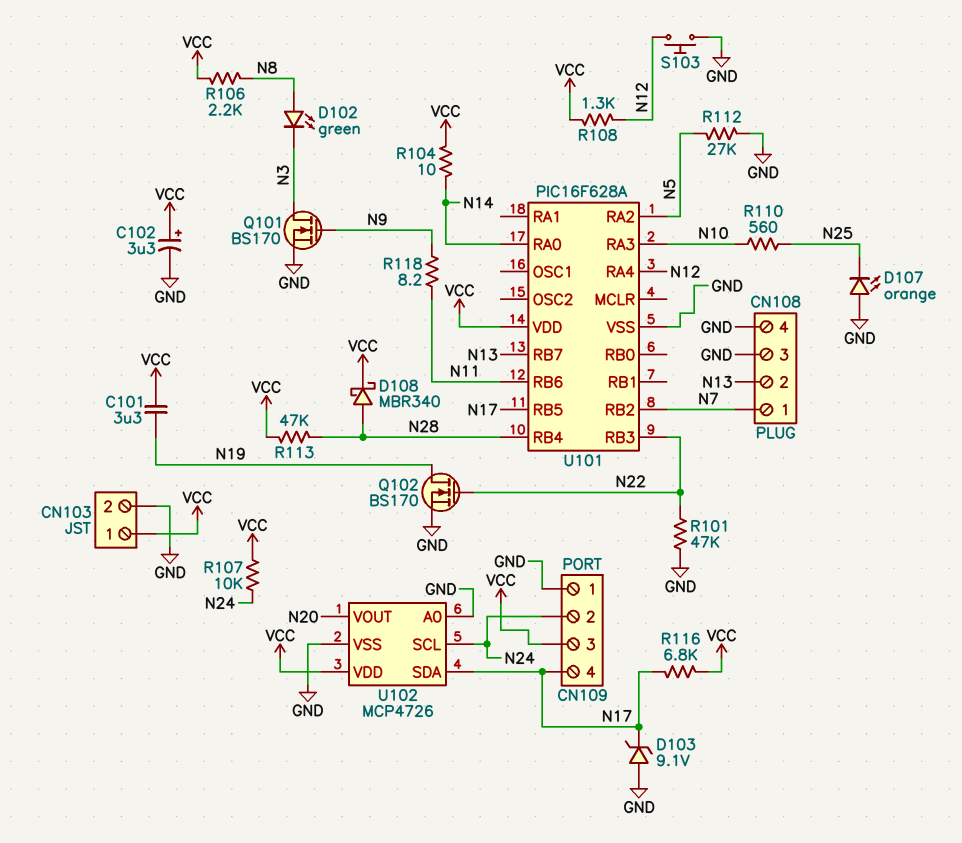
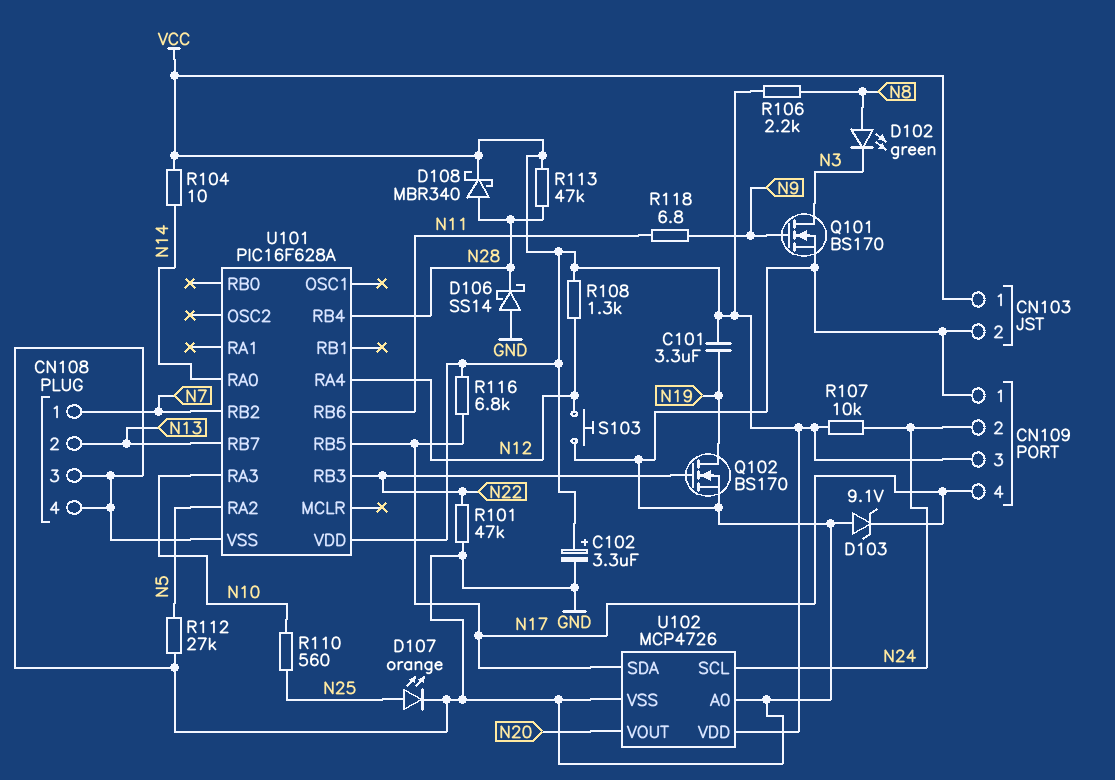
D106: none -> schottky SS14 (A GND, K N28)
D107: LED orange (A GND, K N25) -> LED orange (A N25, K GND)
R118: 8.2 (N9, N11) -> 6.8 (N9, N11)

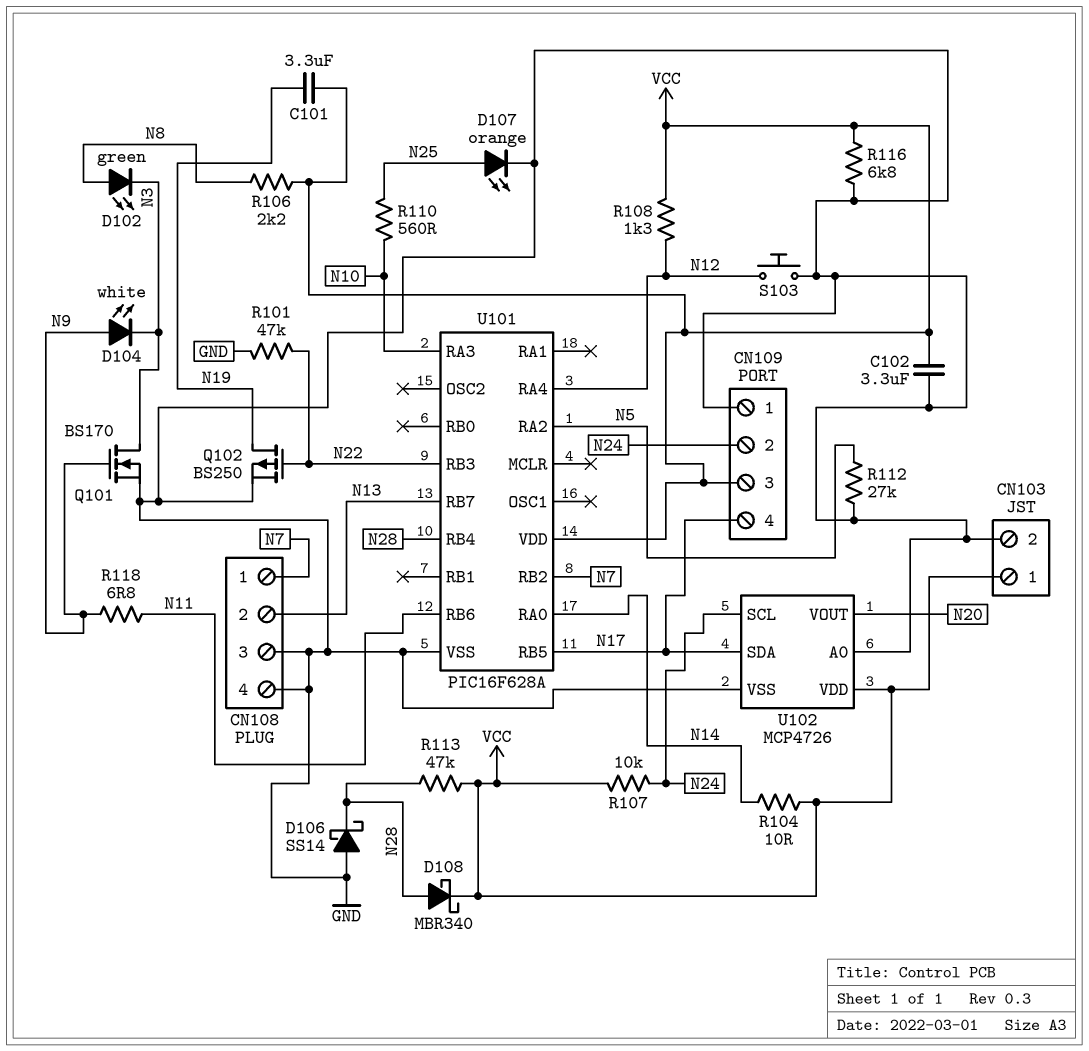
C102: 3.3uF (plus VCC, minus GND) -> 3.3uF (GND, VCC)
D103: zener 9.1V (A GND, K N17) -> none
D104: none -> LED white (A N9, K N3)
Q102: NMOS BS170 (G N22, D N19, S GND) -> PMOS BS250 (G N22, D N19, S GND)
R116: 6.8k (N17, VCC) -> 6.8k (GND, VCC)

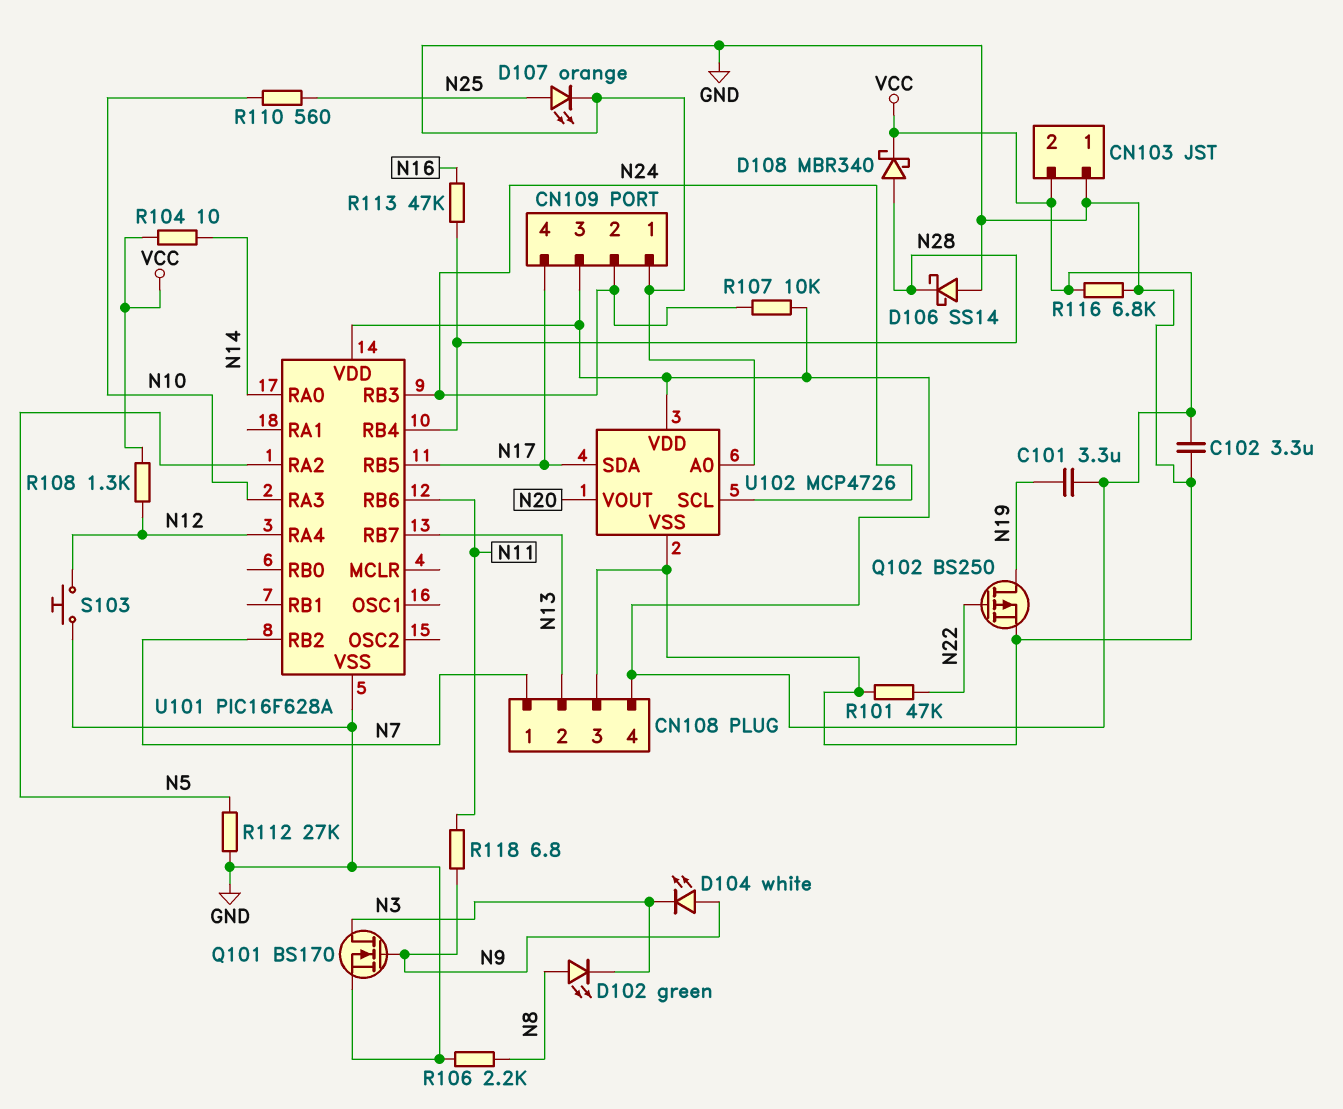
CN103 pin 1: VCC -> GND
CN103 pin 2: GND -> VCC
CN108 pin 4: GND -> VCC
R106: 2.2k (N8, VCC) -> 2.2k (GND, N8)
R113: 47k (N28, VCC) -> 47k (N16, N28)
U101 pin RB3: N22 -> N24

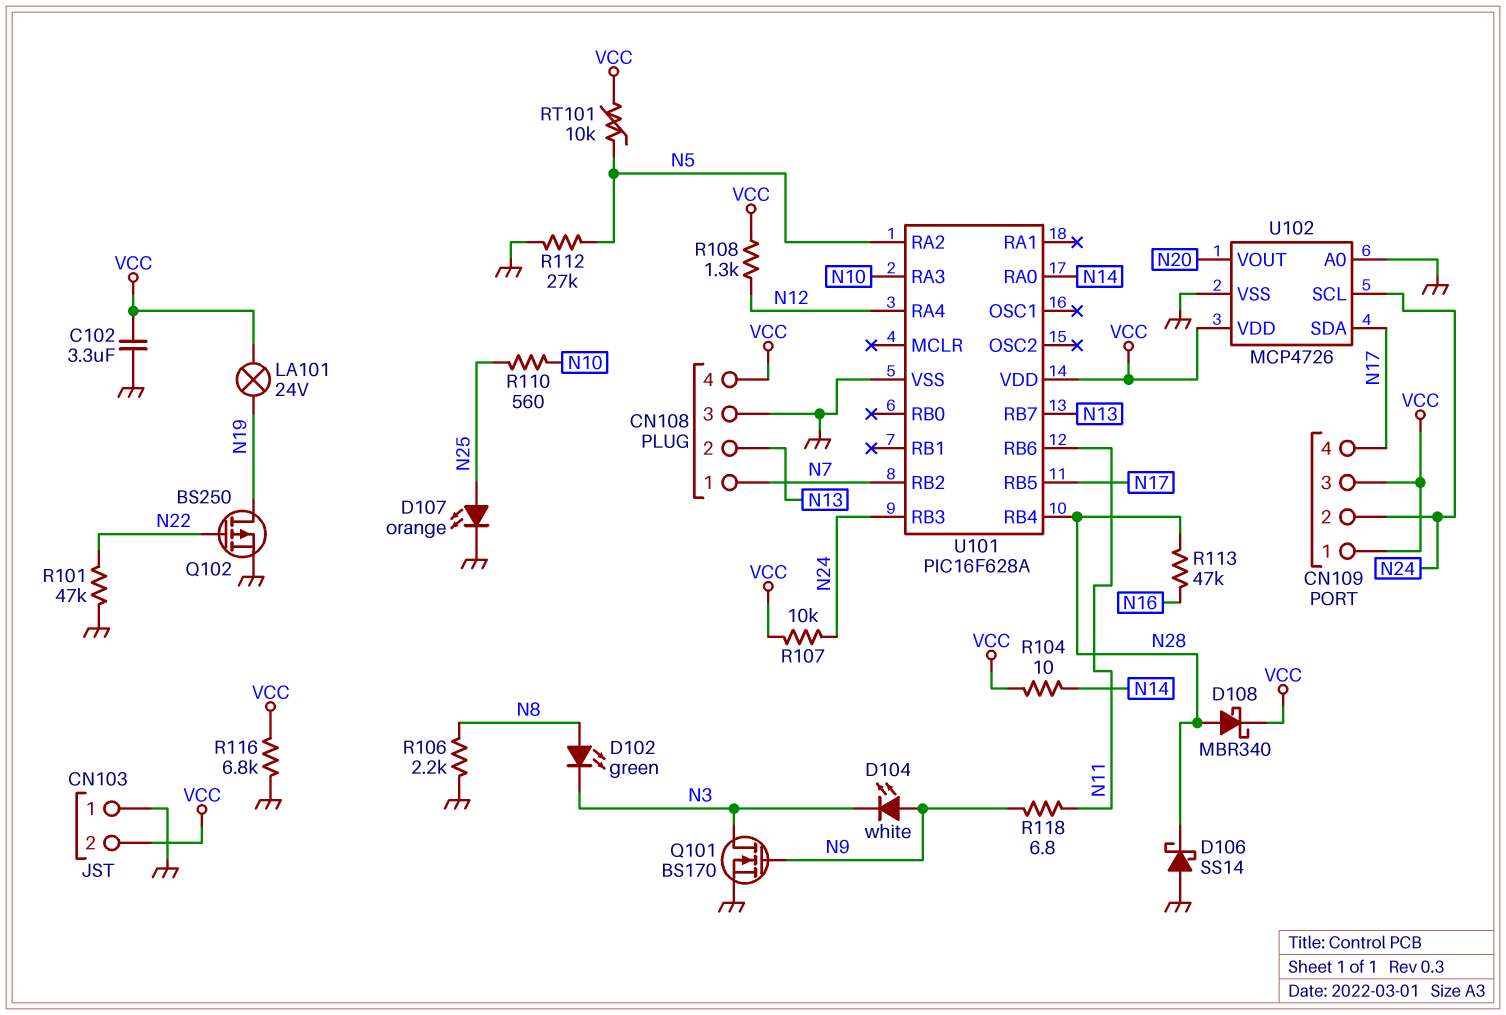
C101: 3.3uF (N19, VCC) -> none
CN109 pin 1: GND -> VCC
LA101: none -> lamp 24V (N19, VCC)
RT101: none -> 10k (N5, VCC)
S103: button (GND, N12) -> none

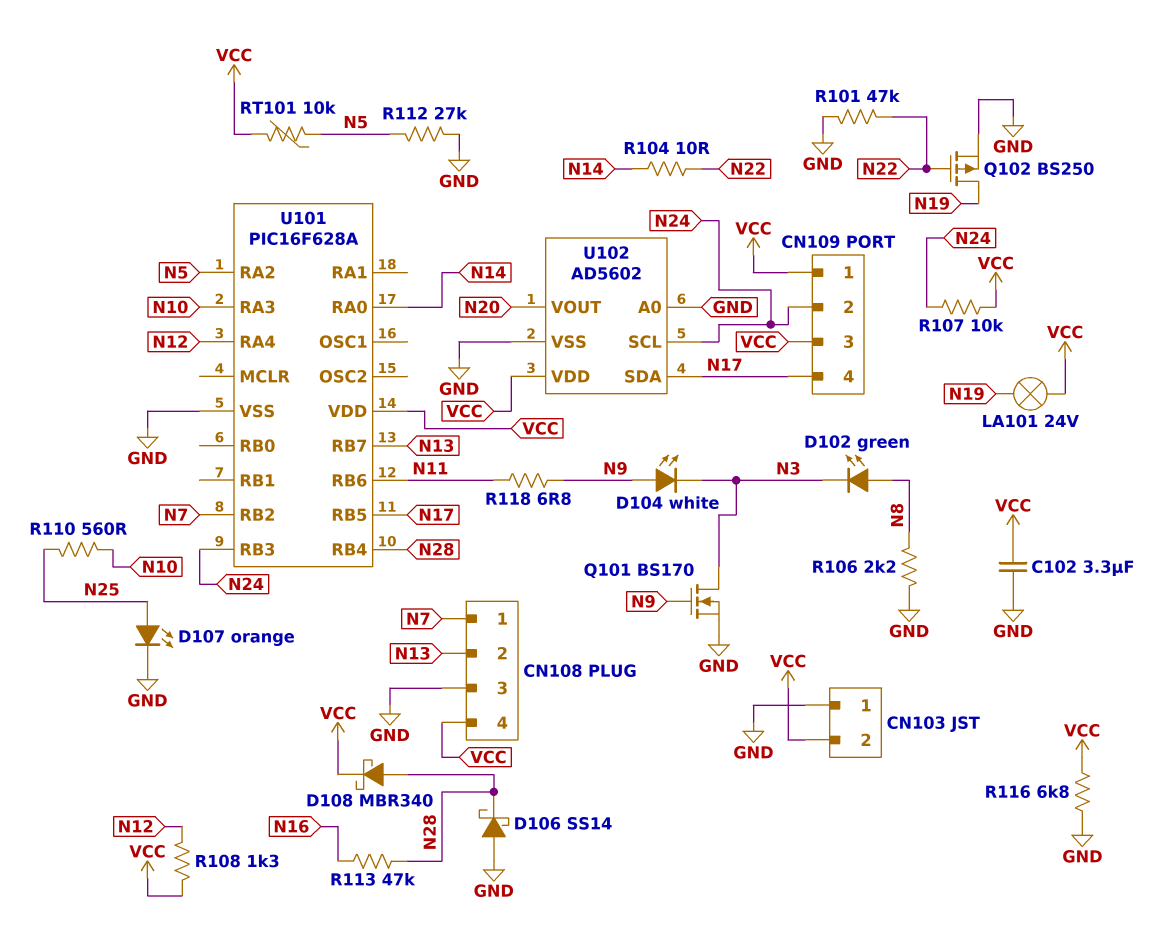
R104: 10 (N14, VCC) -> 10 (N14, N22)
U102: MCP4726 -> AD5602

